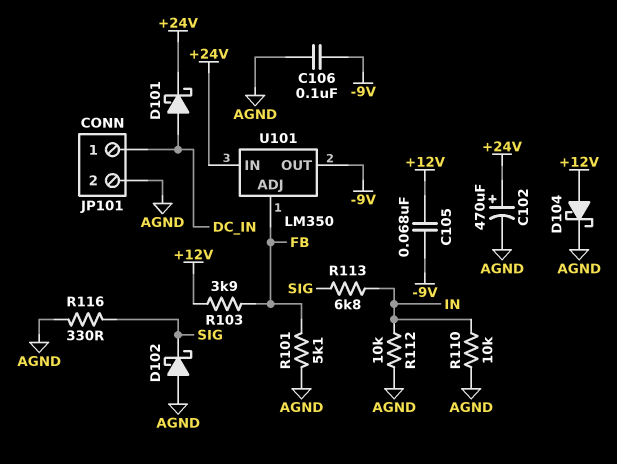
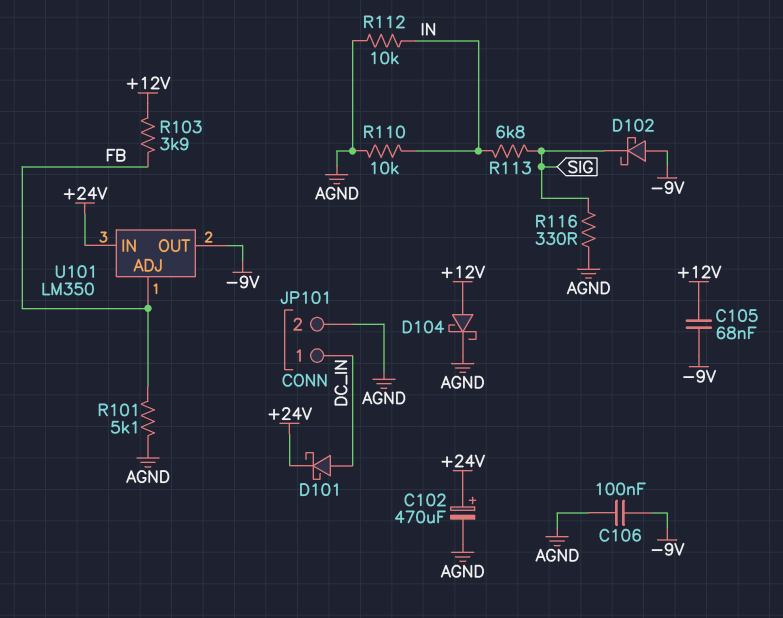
D102: schottky (A AGND, K SIG) -> schottky (A -9V, K SIG)

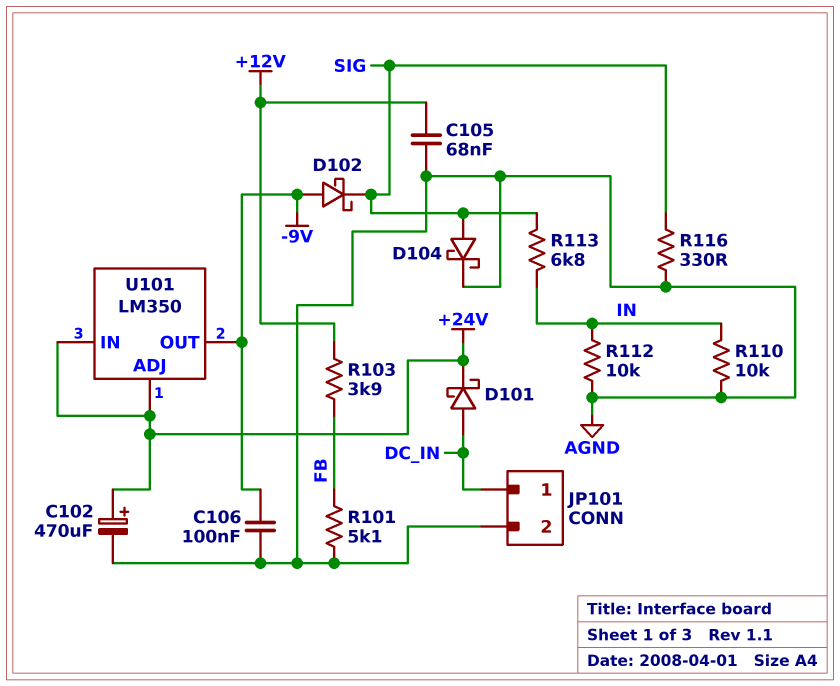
C105: 68nF (+12V, -9V) -> 68nF (+12V, AGND)
D104: schottky (A +12V, K AGND) -> schottky (A SIG, K AGND)
U101 pin ADJ: FB -> +24V

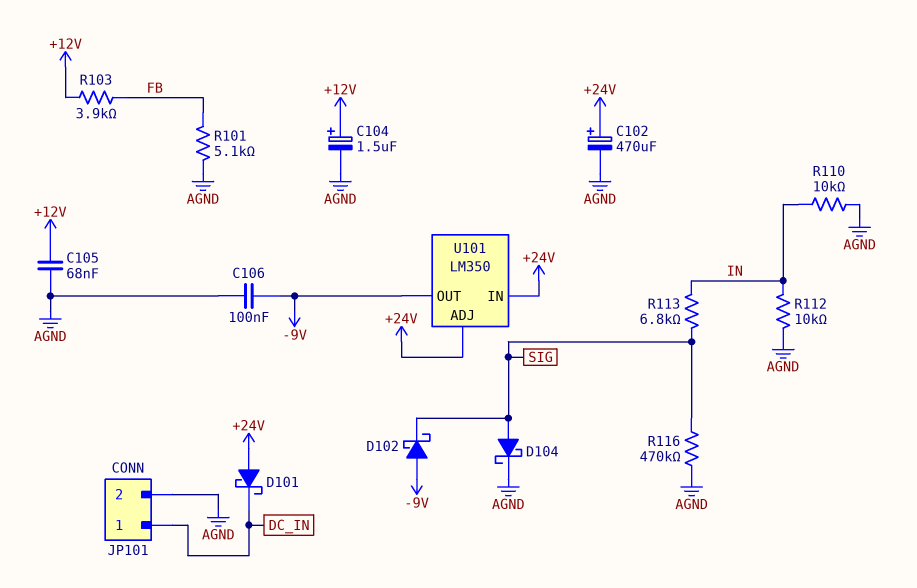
C104: none -> 1.5uF (plus +12V, minus AGND)
D101: schottky (A DC_IN, K +24V) -> schottky (A +24V, K DC_IN)
R116: 330 (AGND, SIG) -> 470k (AGND, SIG)

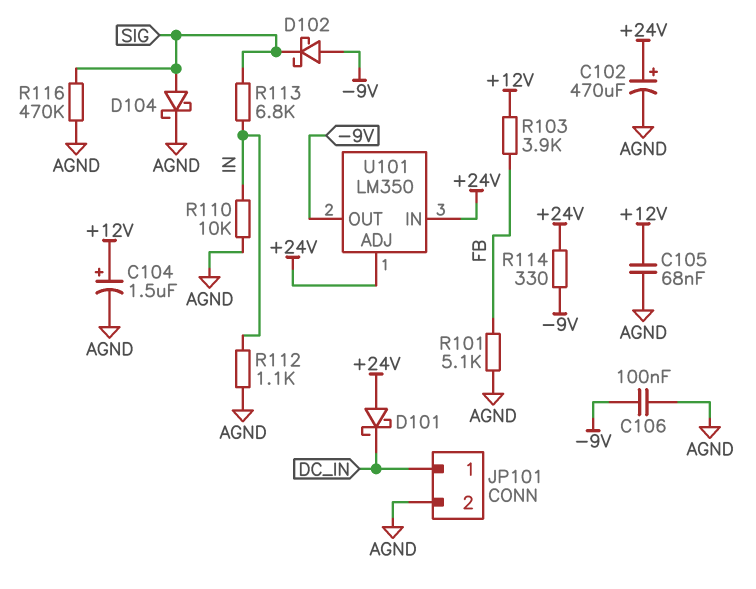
R112: 10k (AGND, IN) -> 1.1k (AGND, IN)
R114: none -> 330 (+24V, -9V)

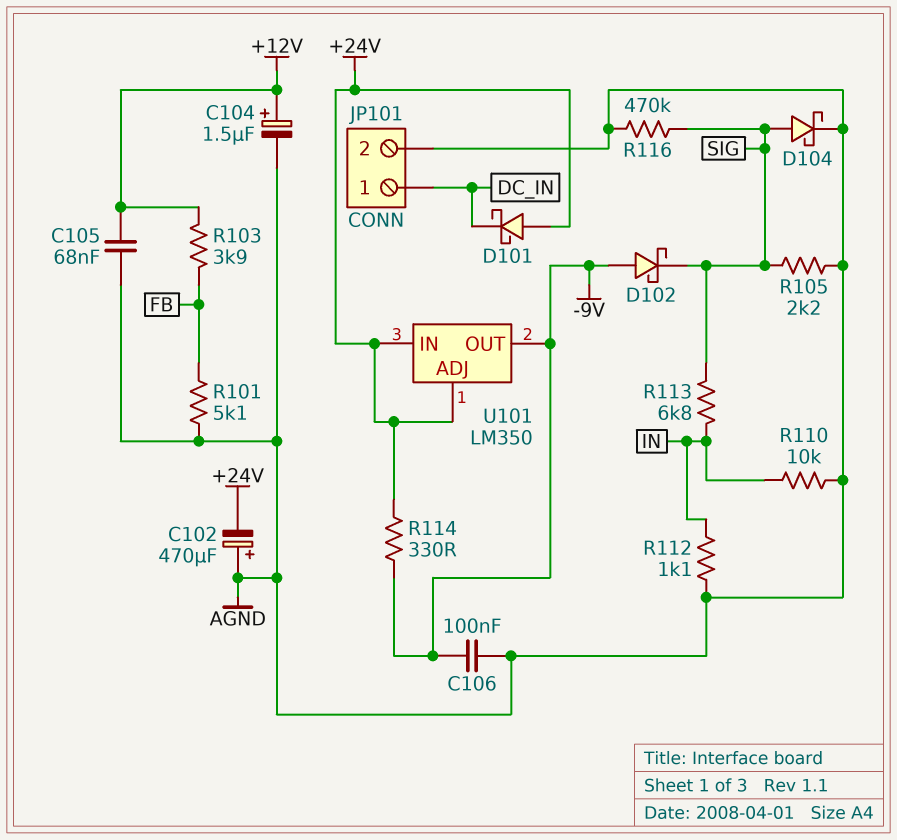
C102: 470uF (plus +24V, minus AGND) -> 470uF (plus AGND, minus +24V)
R105: none -> 2.2k (AGND, SIG)

